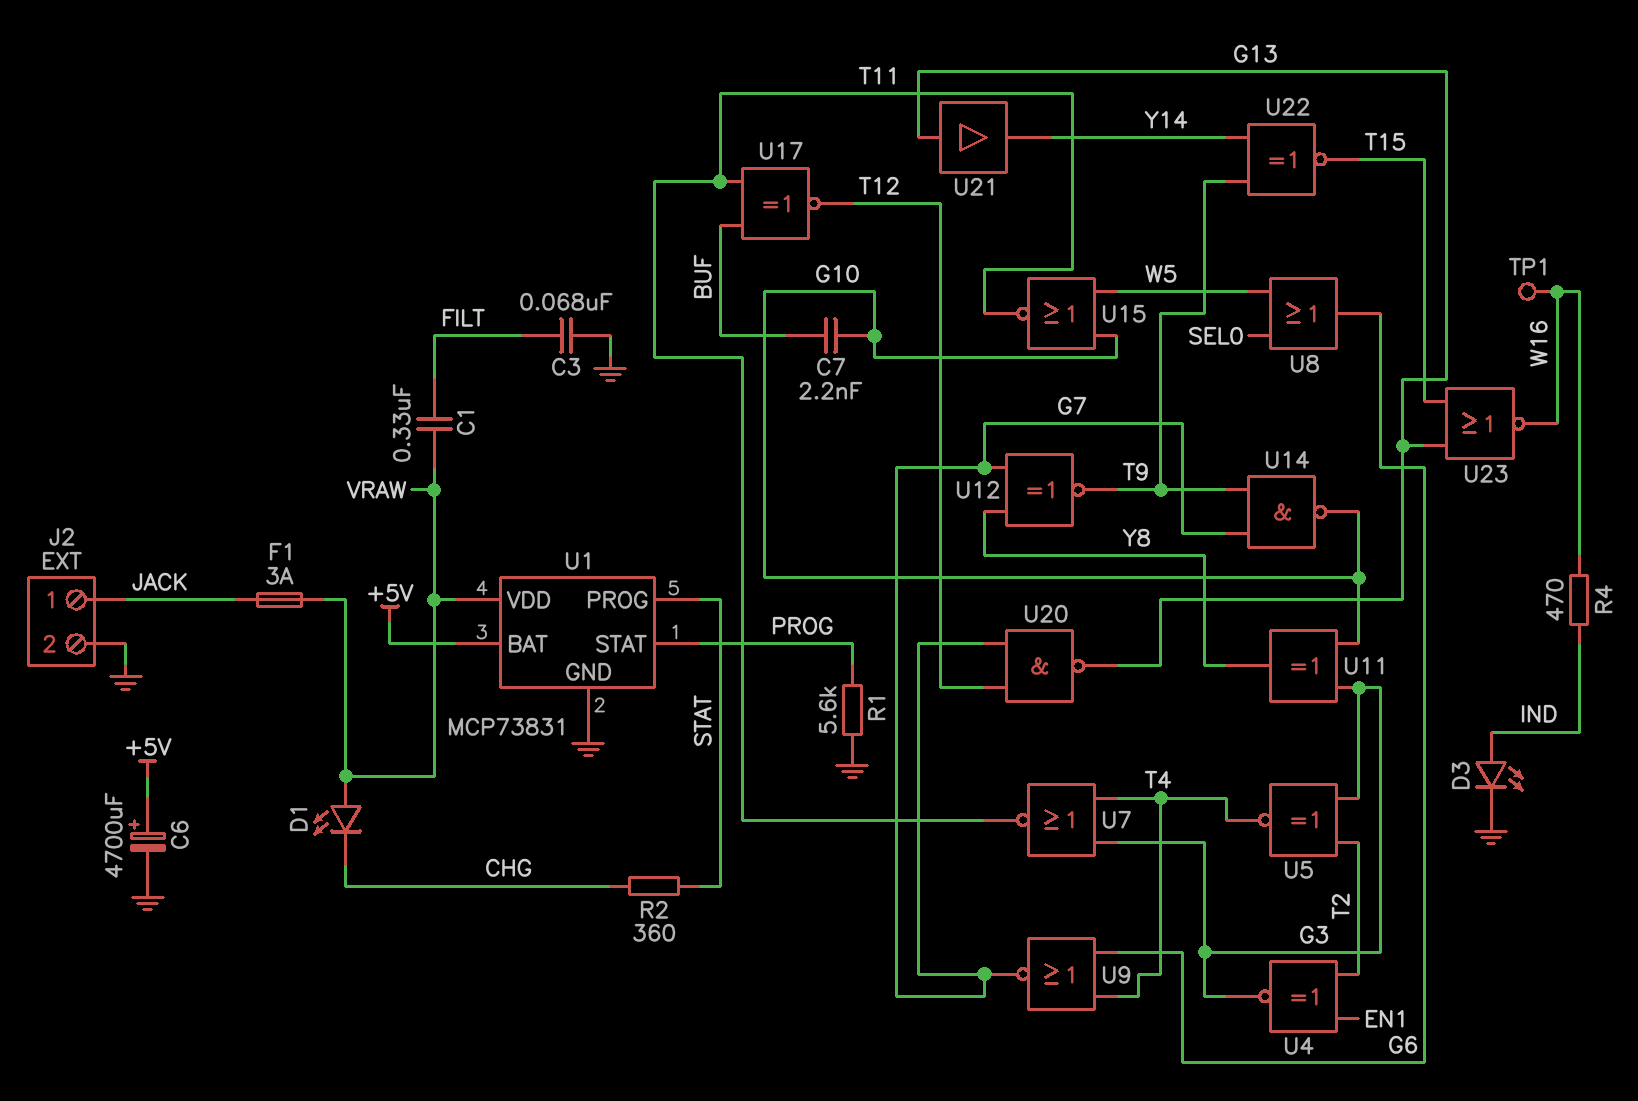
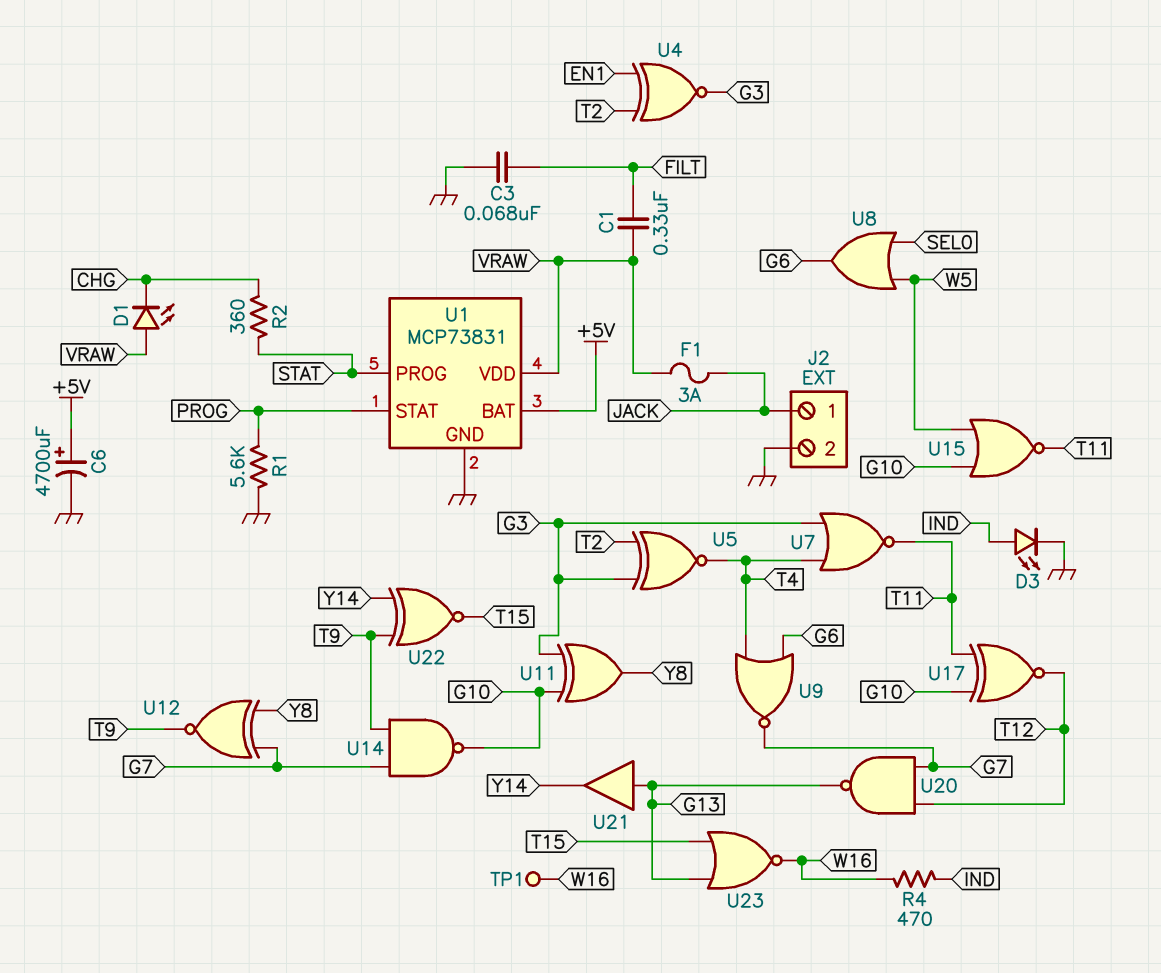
C7: 2.2nF (BUF, G10) -> none
U17: XNOR (in BUF, in T11, out T12) -> XNOR (in G10, in T11, out T12)

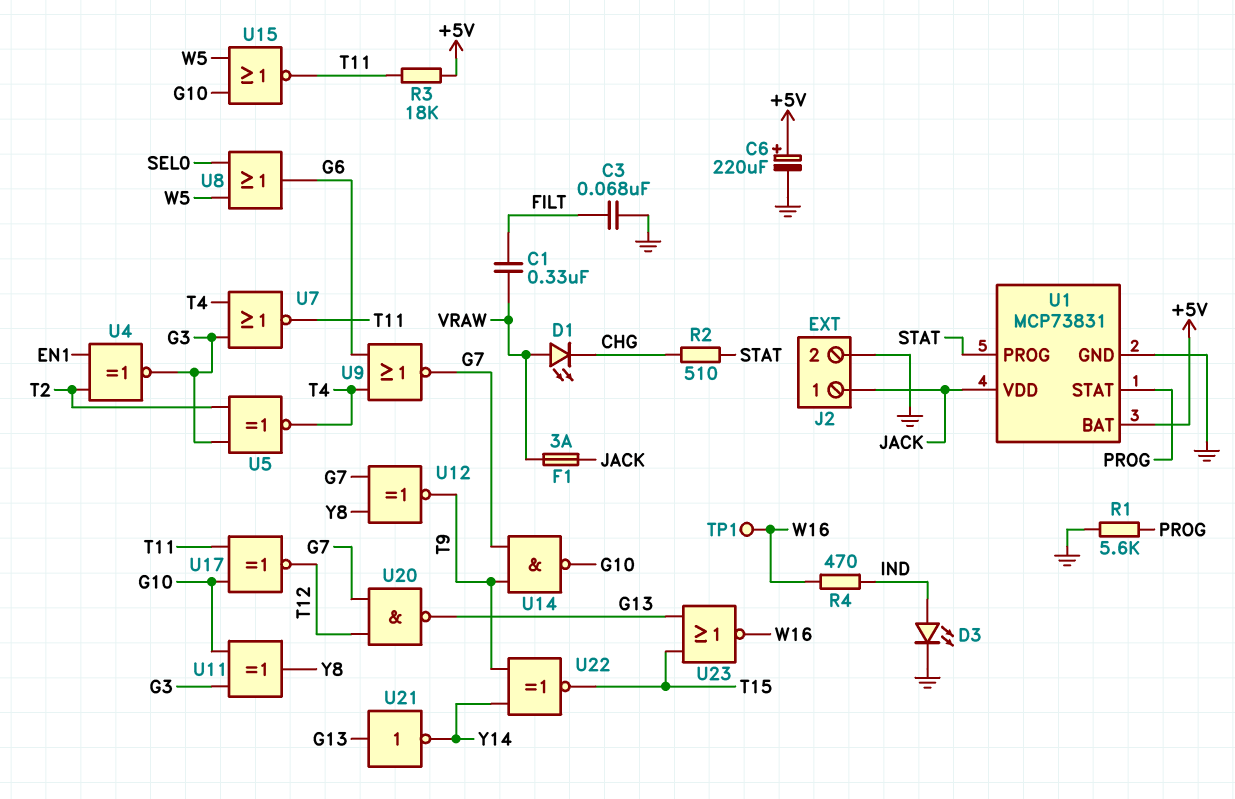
C6: 4700uF (plus +5V, minus GND) -> 220uF (plus +5V, minus GND)
R2: 360 (CHG, STAT) -> 510 (CHG, STAT)
R3: none -> 18k (+5V, T11)
U1 pin VDD: VRAW -> JACK
U21: buffer (in G13, out Y14) -> NOT (in G13, out Y14)

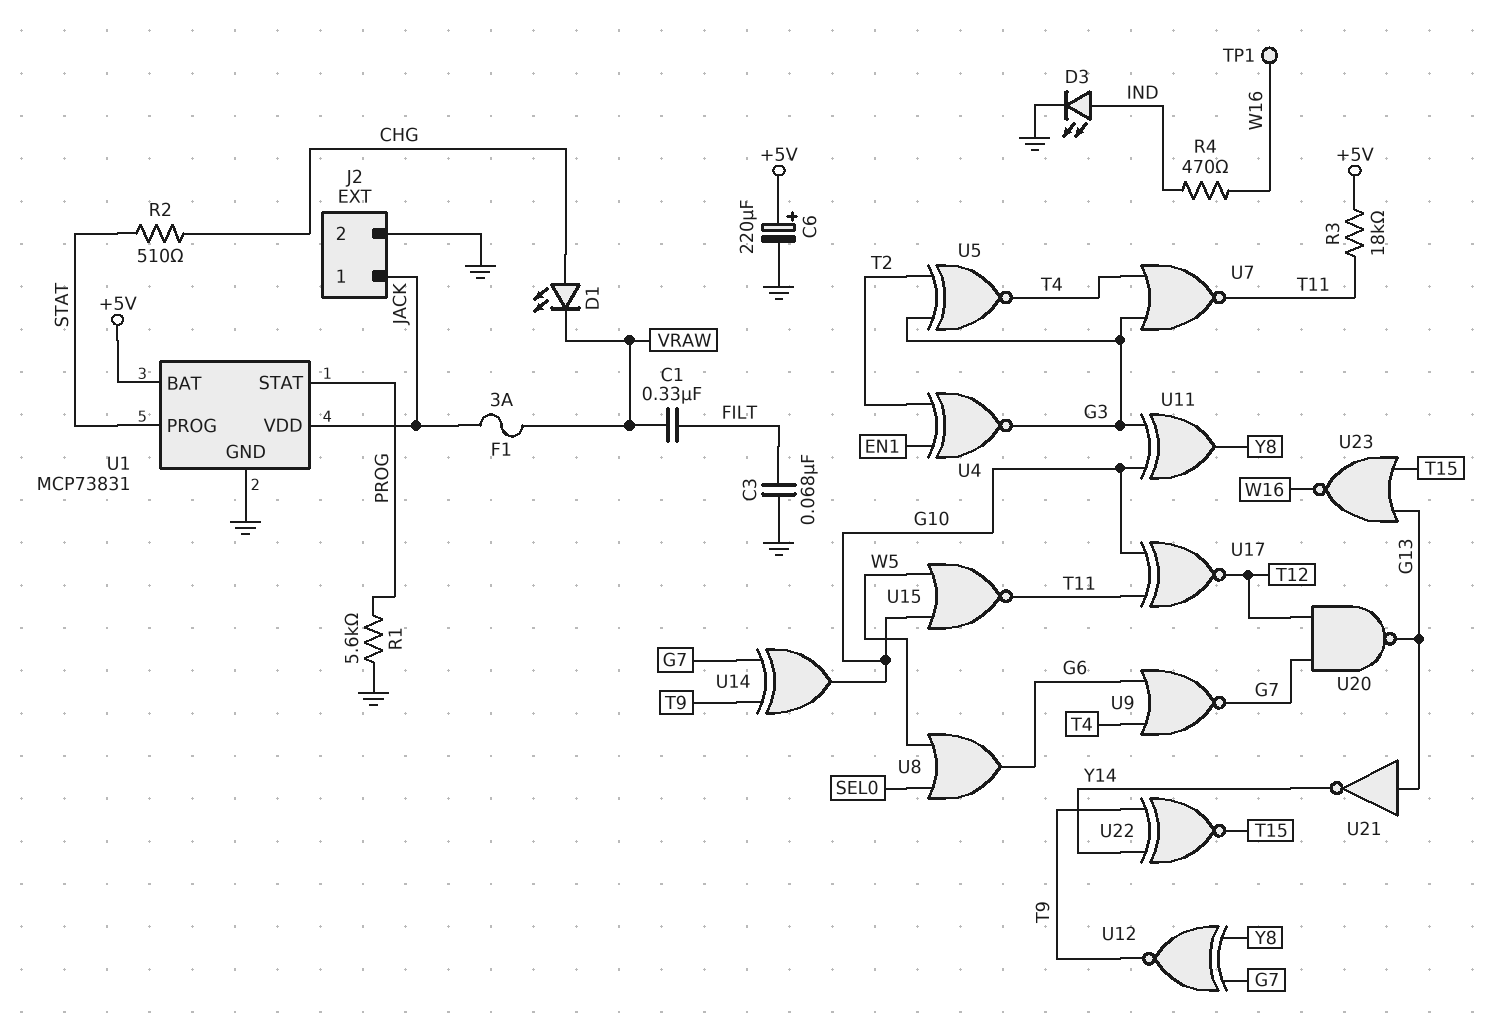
D1: LED (A VRAW, K CHG) -> LED (A CHG, K VRAW)
U14: NAND (in G7, in T9, out G10) -> XOR (in G7, in T9, out G10)

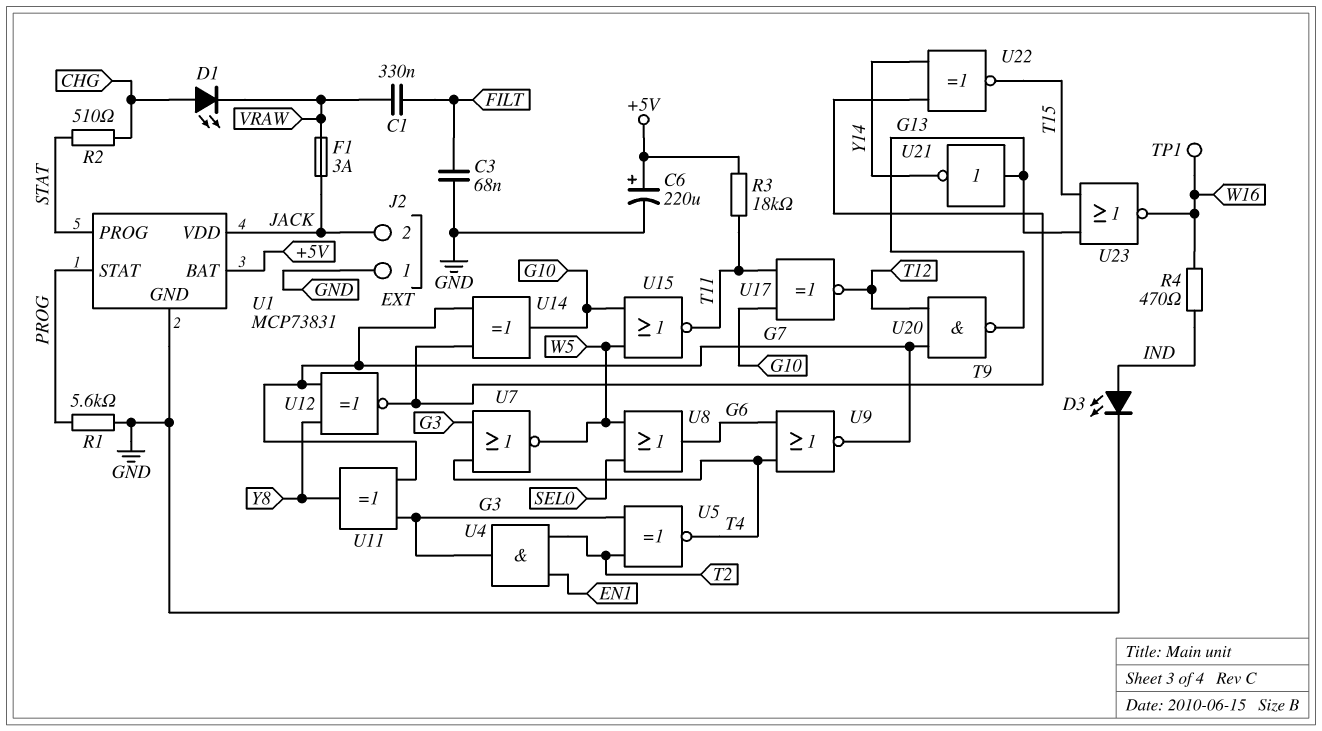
J2 pin 1: JACK -> GND
J2 pin 2: GND -> JACK
U4: XNOR (in EN1, in T2, out G3) -> AND (in EN1, in T2, out G3)
U7: NOR (in G3, in T4, out T11) -> NOR (in G3, in T4, out W5)
U11: XOR (in G3, in G10, out Y8) -> XOR (in G3, in G7, out Y8)

